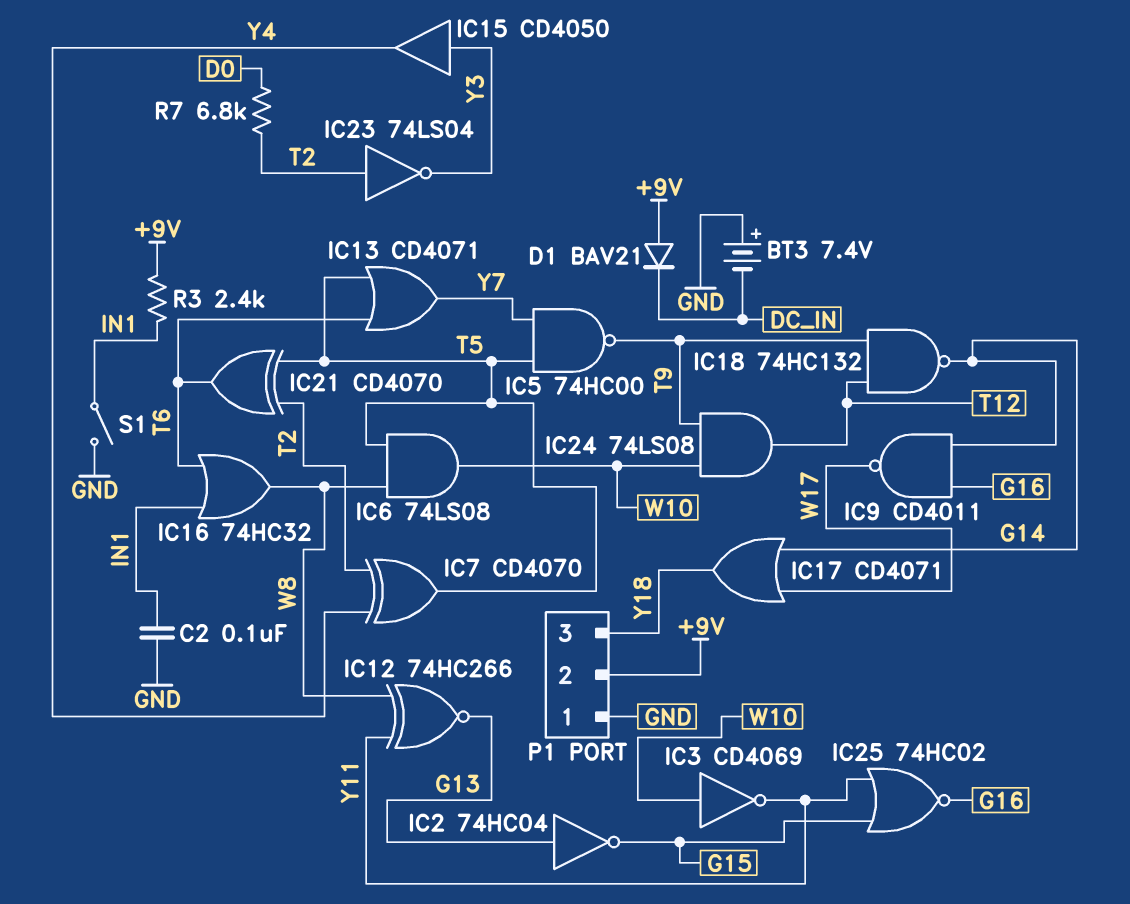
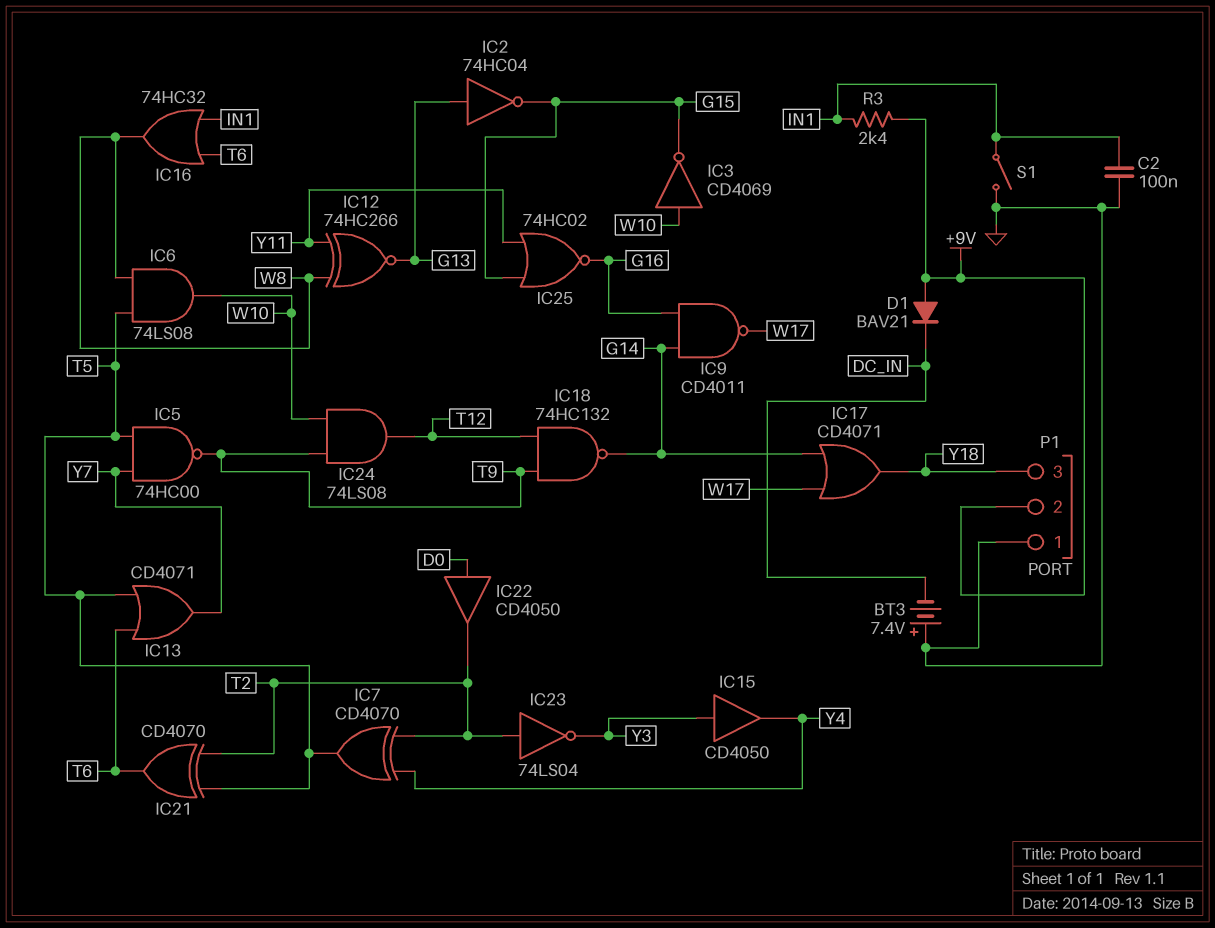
IC3: NOT CD4069 (in W10, out Y11) -> NOT CD4069 (in W10, out G15)
IC22: none -> buffer CD4050 (in D0, out T2)
R7: 6.8k (D0, T2) -> none

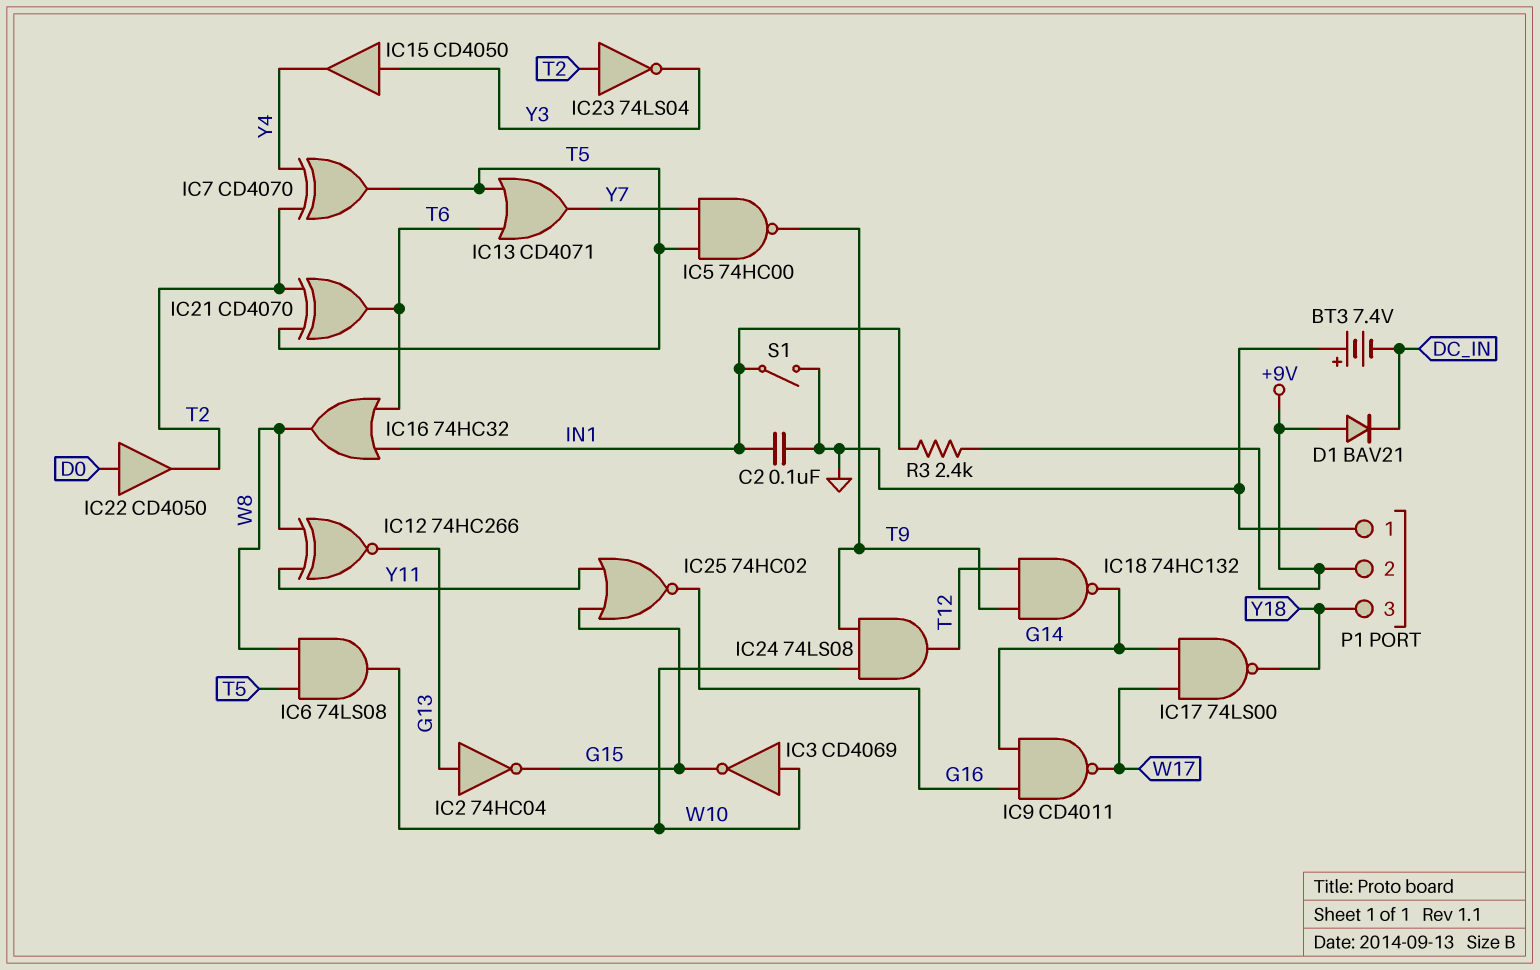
IC17: OR CD4071 (in G14, in W17, out Y18) -> NAND 74LS00 (in G14, in W17, out Y18)

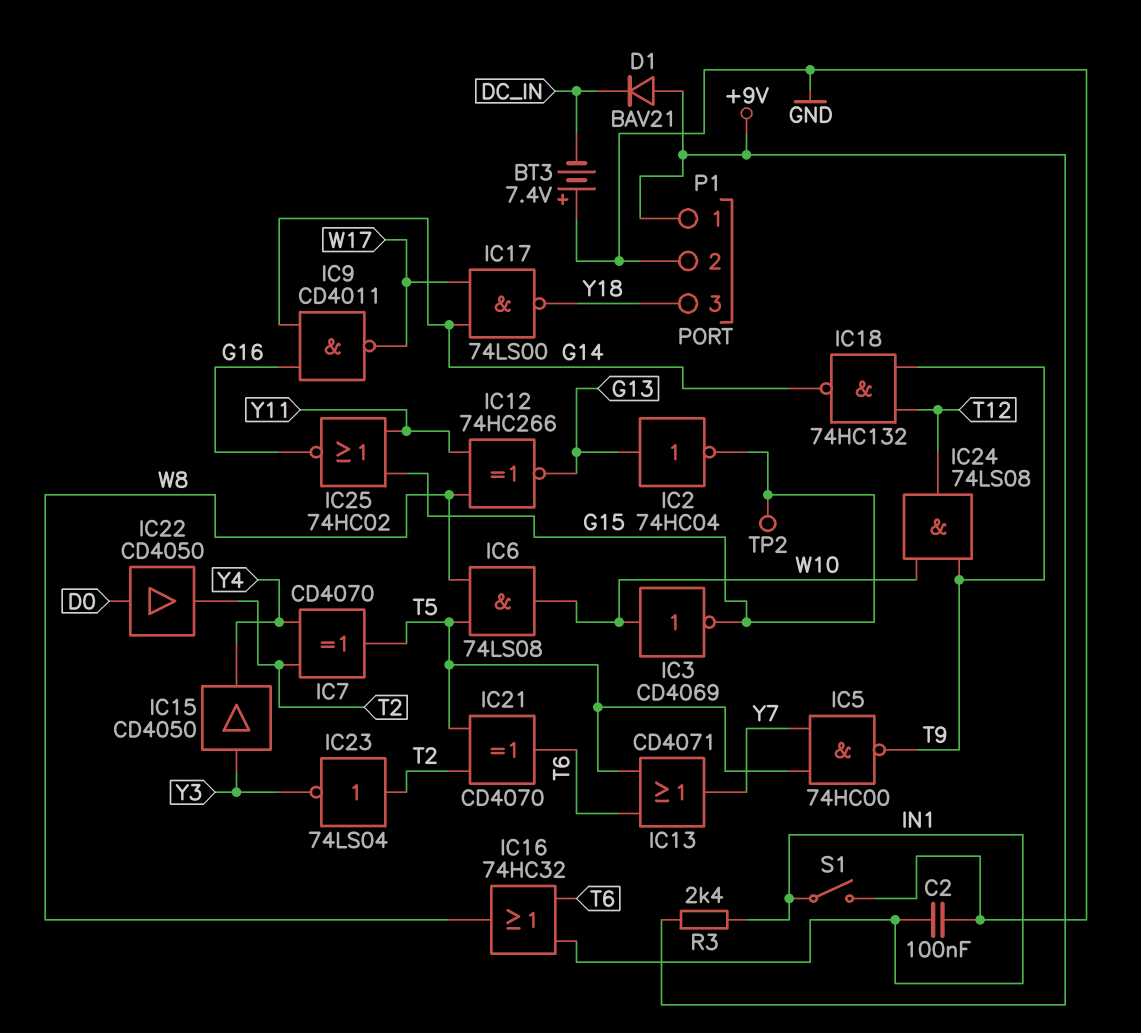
P1 pin 1: GND -> +9V
P1 pin 2: +9V -> GND
TP2: none -> test point (G15)

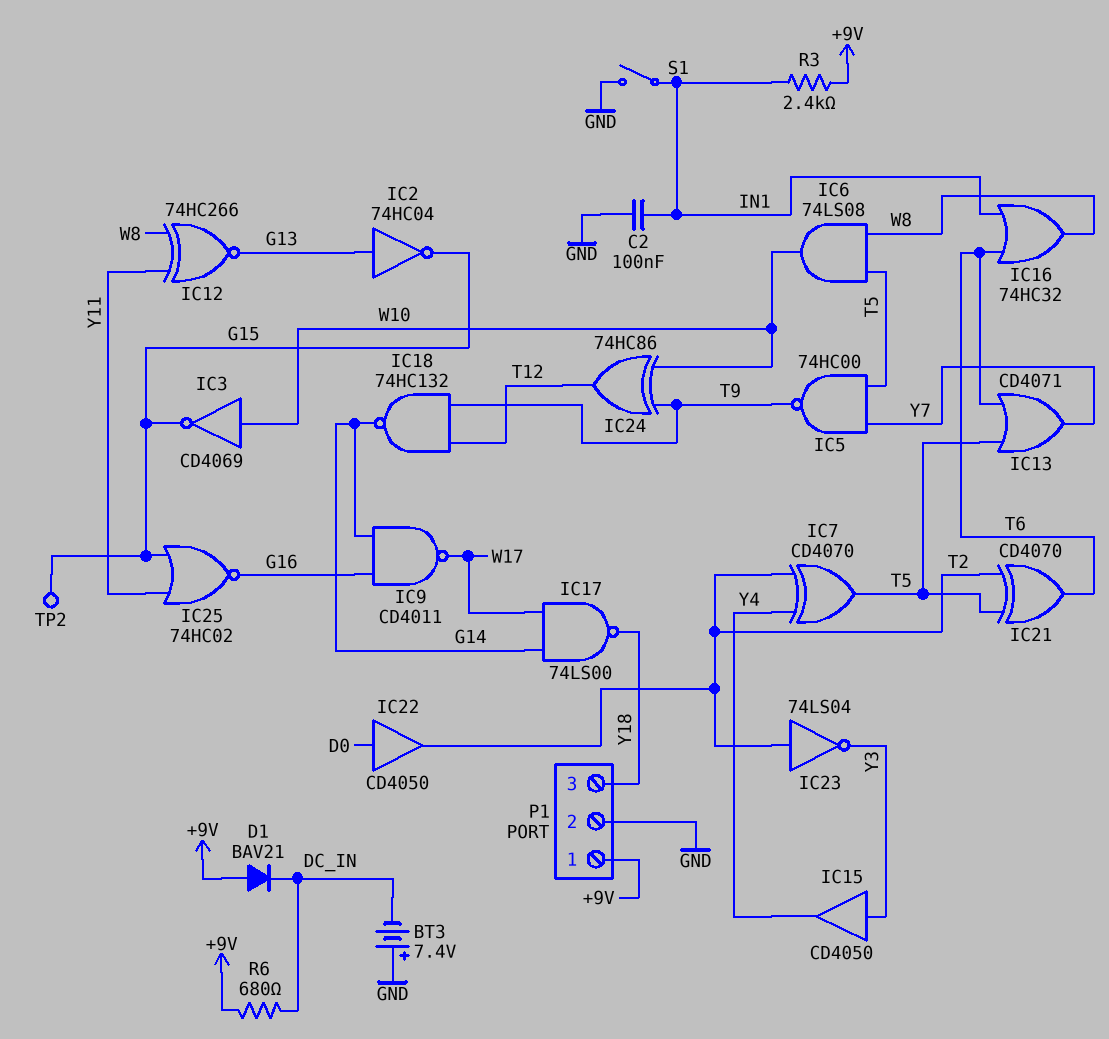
IC24: AND 74LS08 (in T9, in W10, out T12) -> XOR 74HC86 (in T9, in W10, out T12)
R6: none -> 680 (+9V, DC_IN)

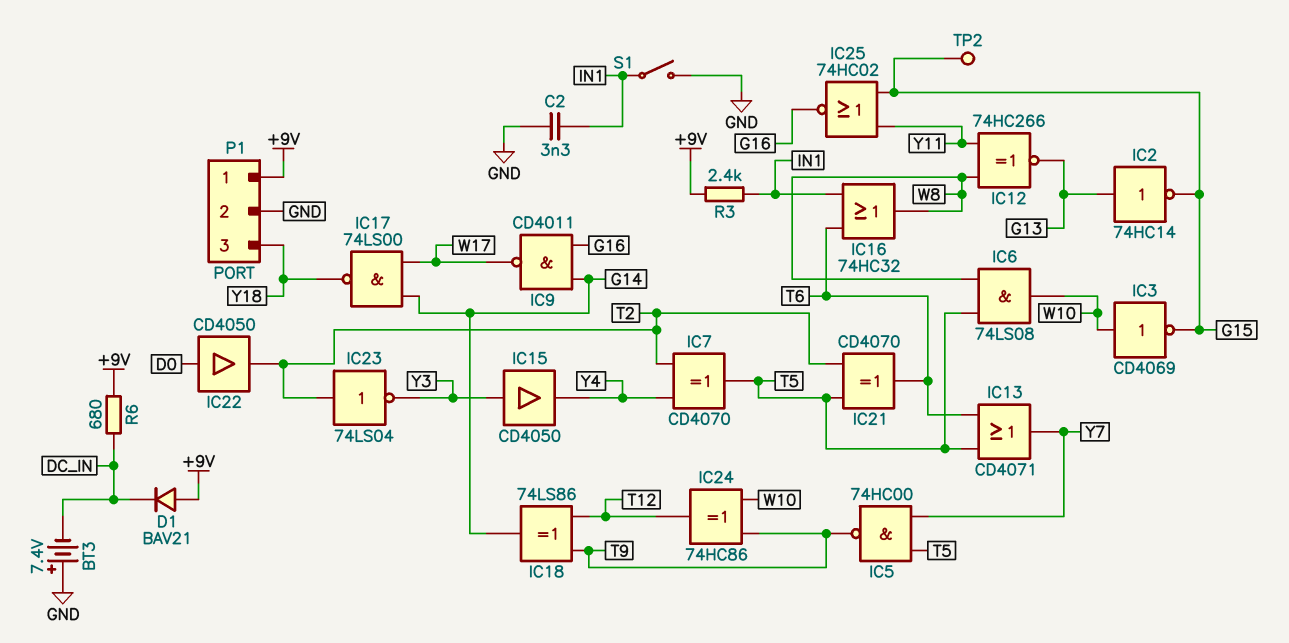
C2: 100nF (GND, IN1) -> 3.3nF (GND, IN1)
IC2: NOT 74HC04 (in G13, out G15) -> NOT 74HC14 (in G13, out G15)
IC18: NAND 74HC132 (in T9, in T12, out G14) -> XOR 74LS86 (in T9, in T12, out G14)

